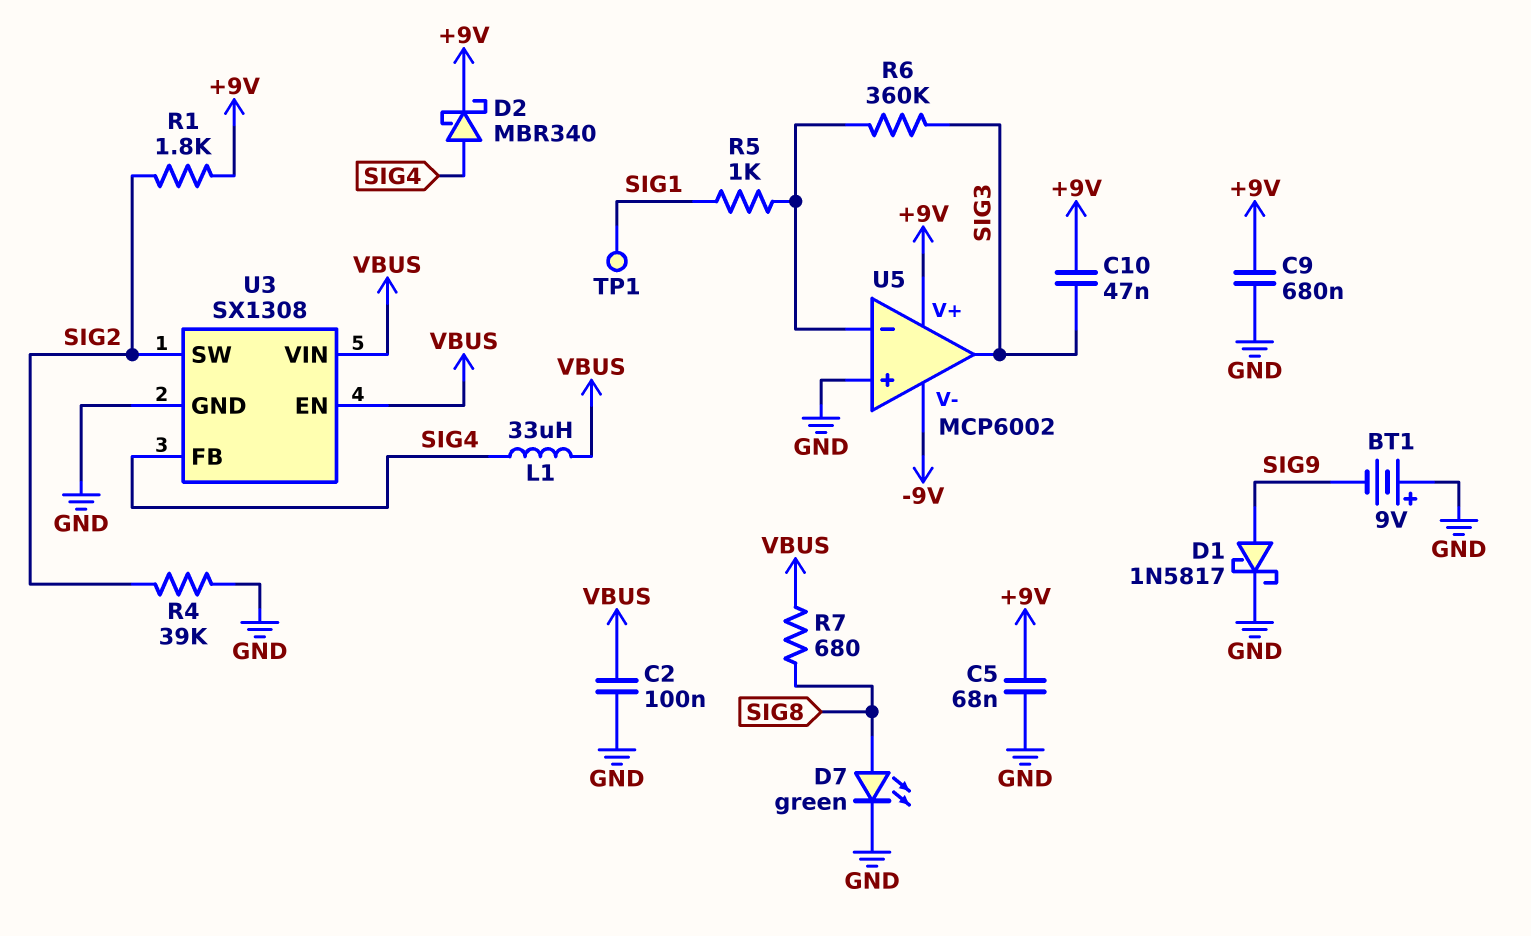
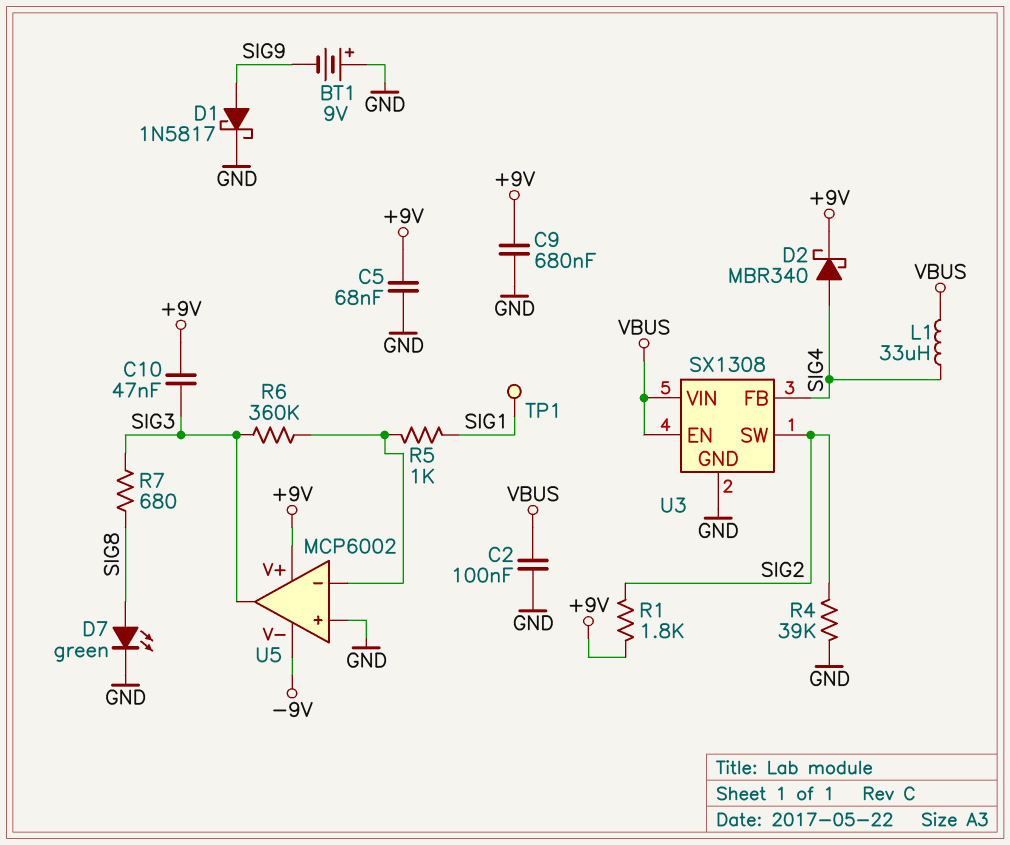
R7: 680 (SIG8, VBUS) -> 680 (SIG3, SIG8)

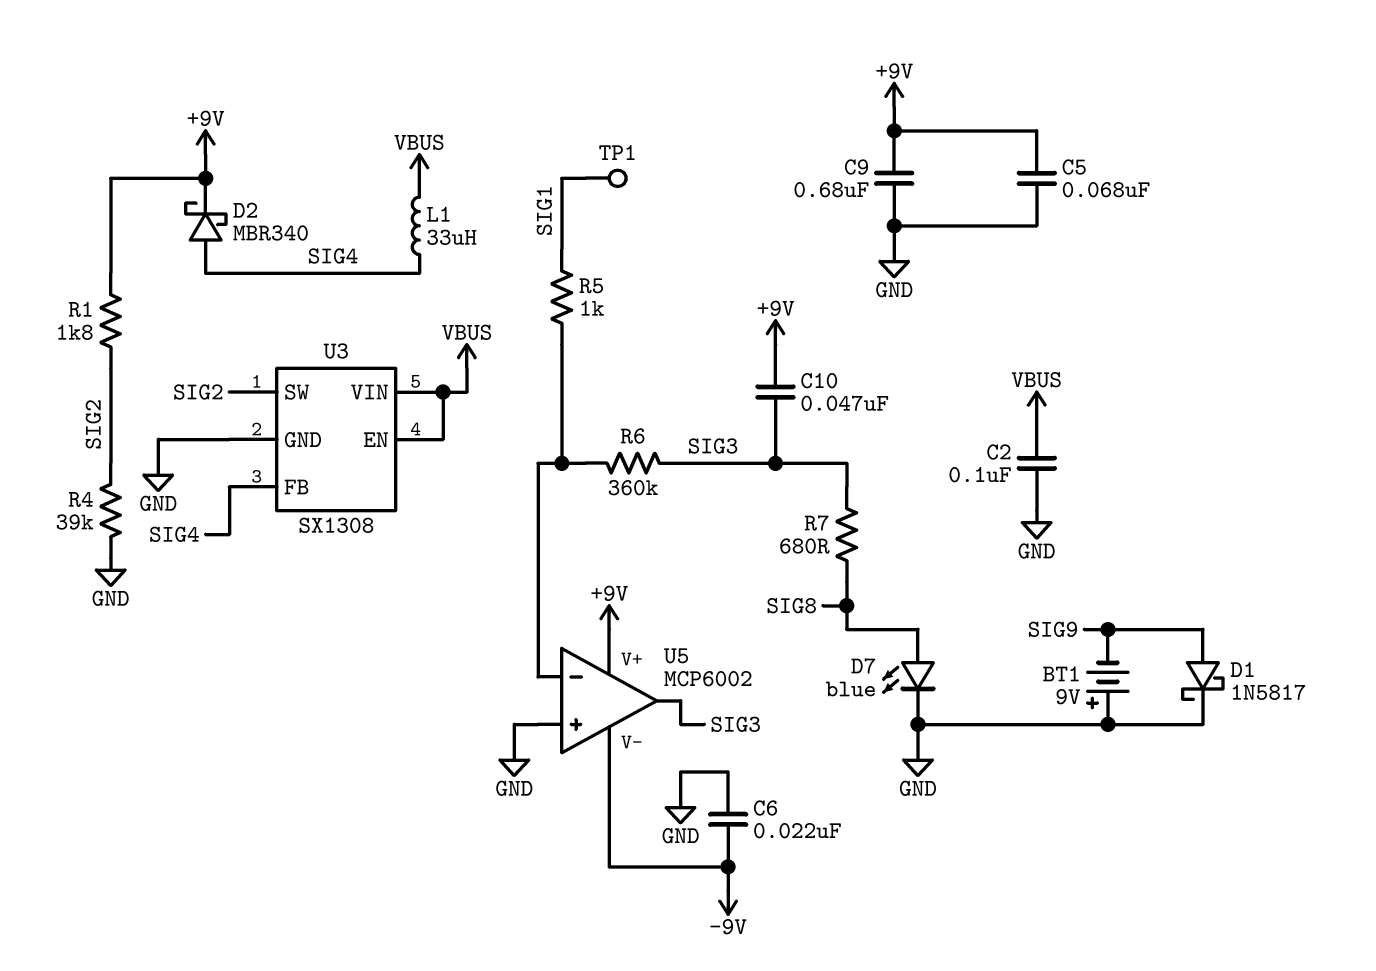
C6: none -> 22nF (-9V, GND)
D7: LED green (A SIG8, K GND) -> LED blue (A SIG8, K GND)

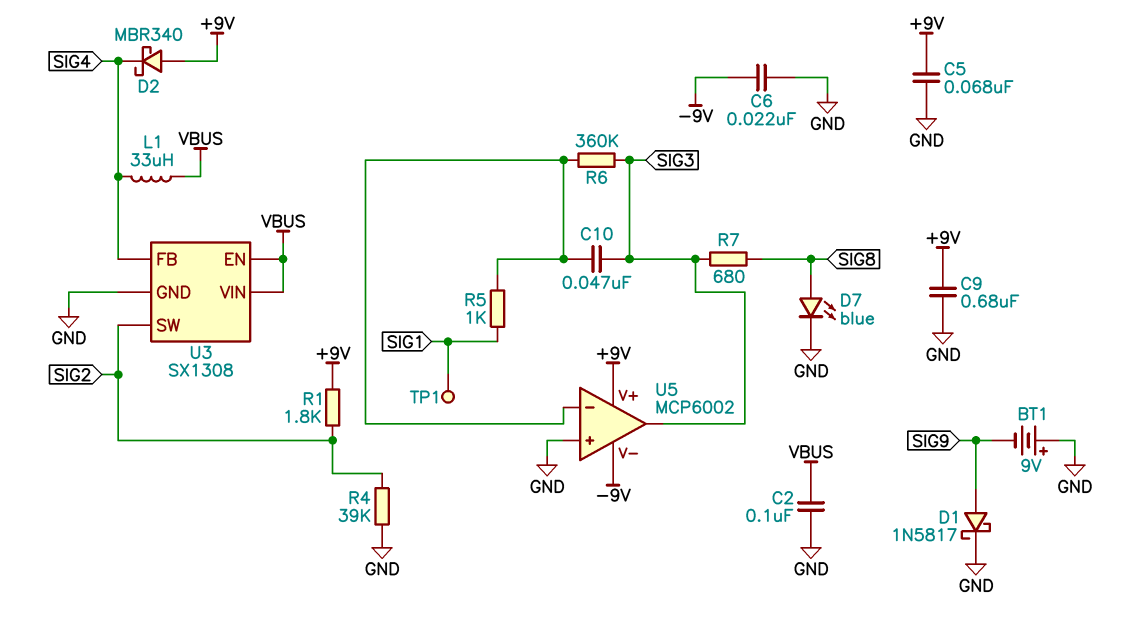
C10: 47nF (+9V, SIG3) -> 47nF (SIG3, U5/in-)
D2: schottky MBR340 (A SIG4, K +9V) -> schottky MBR340 (A +9V, K SIG4)

